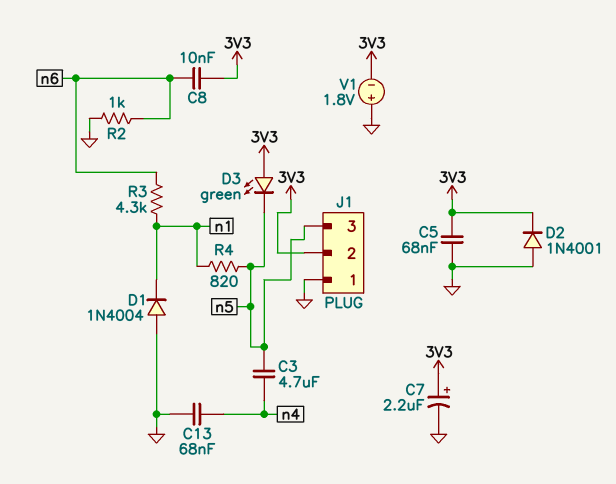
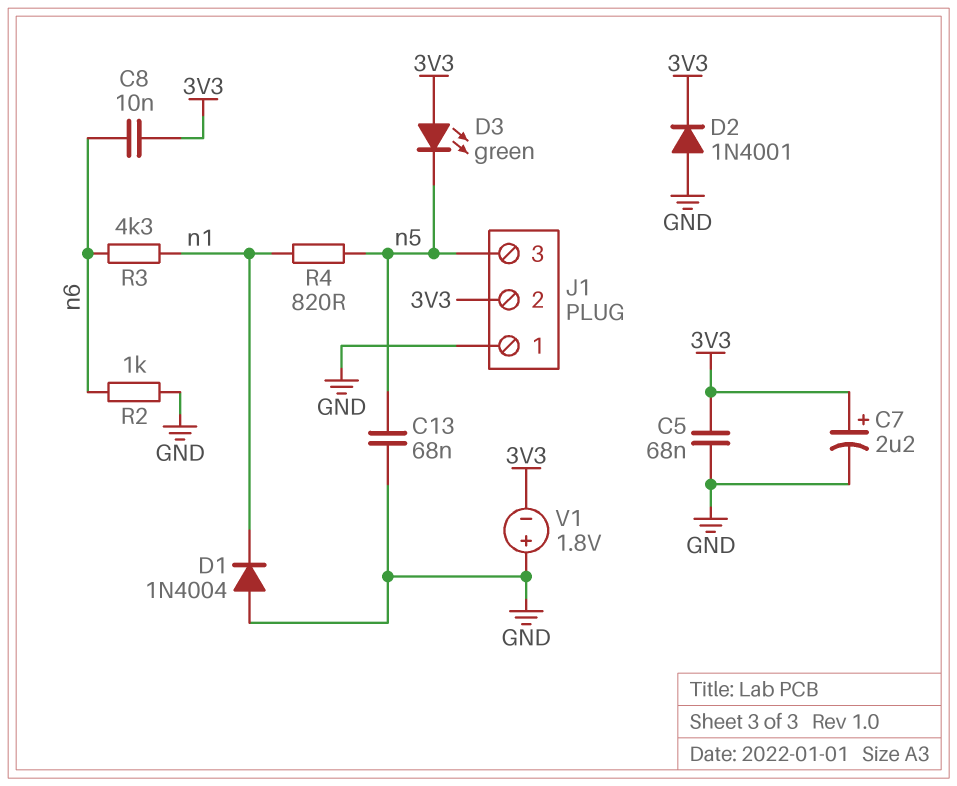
C3: 4.7uF (n4, n5) -> none
C13: 68nF (GND, n4) -> 68nF (GND, n5)

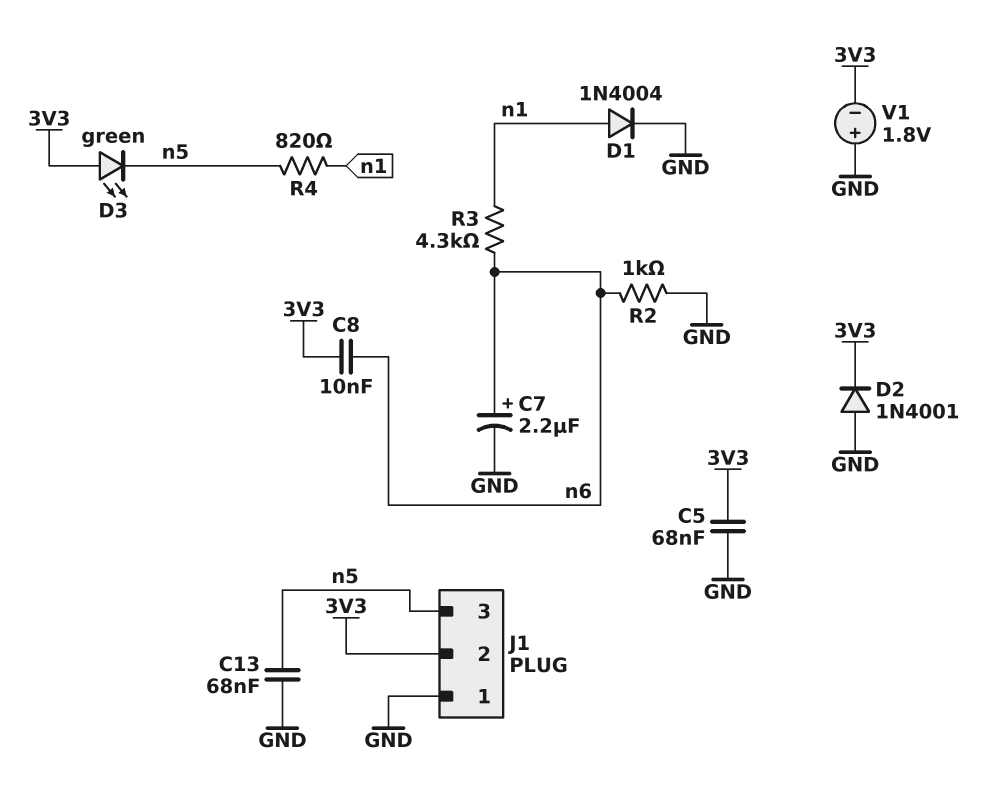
C7: 2.2uF (plus 3V3, minus GND) -> 2.2uF (plus n6, minus GND)
D1: diode 1N4004 (A GND, K n1) -> diode 1N4004 (A n1, K GND)

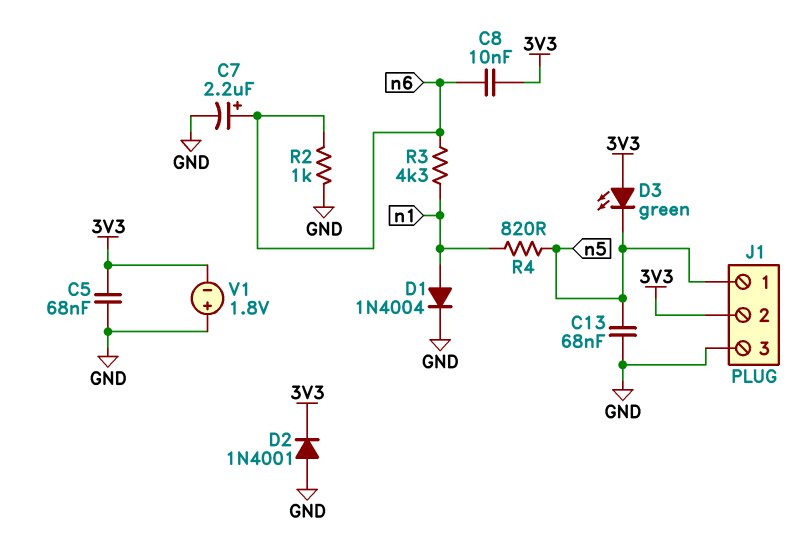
J1 pin 1: GND -> n5
J1 pin 3: n5 -> GND

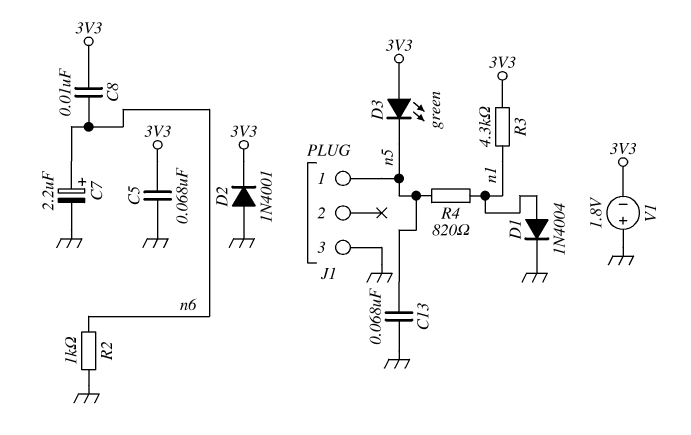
J1 pin 2: 3V3 -> none
R3: 4.3k (n1, n6) -> 4.3k (3V3, n1)

